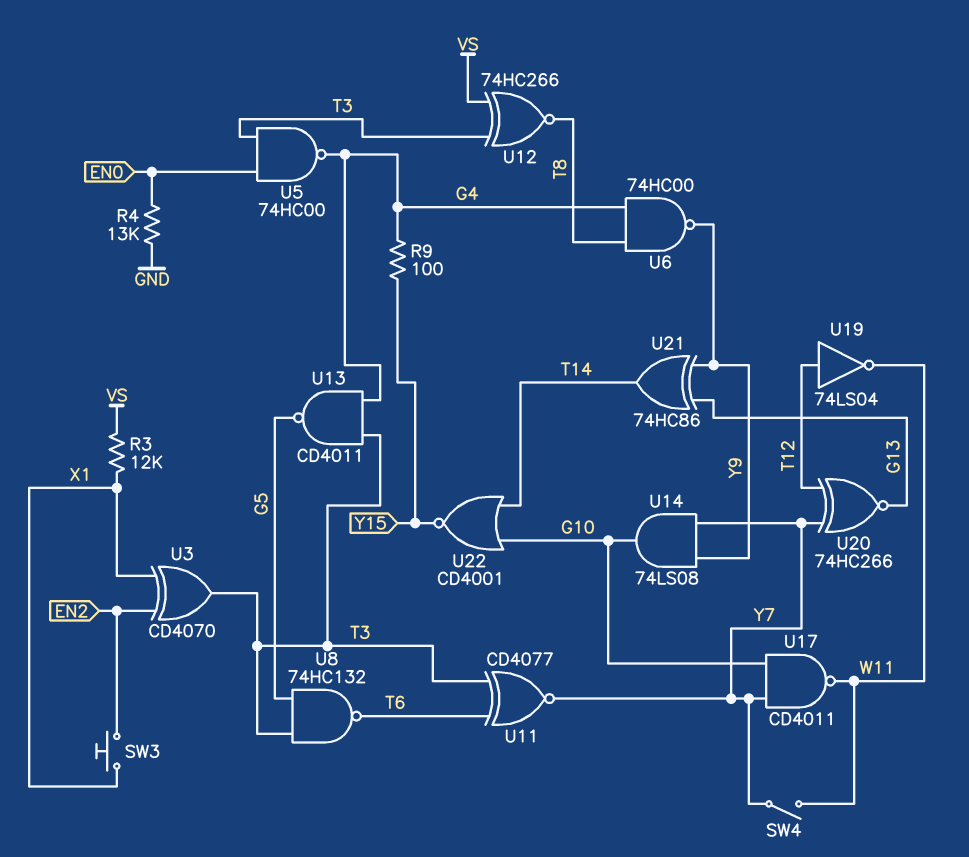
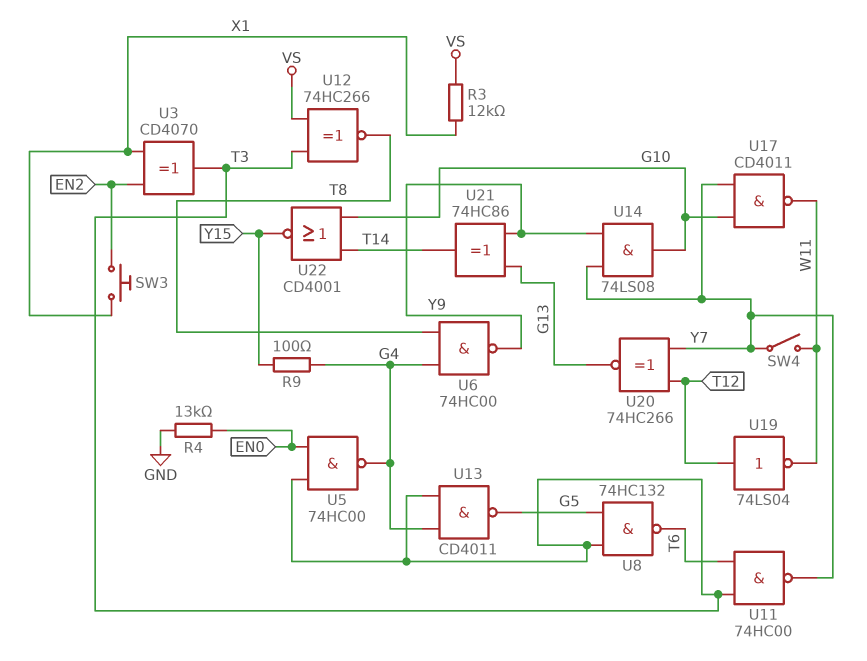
U11: XNOR CD4077 (in T3, in T6, out Y7) -> NAND 74HC00 (in T3, in T6, out Y7)

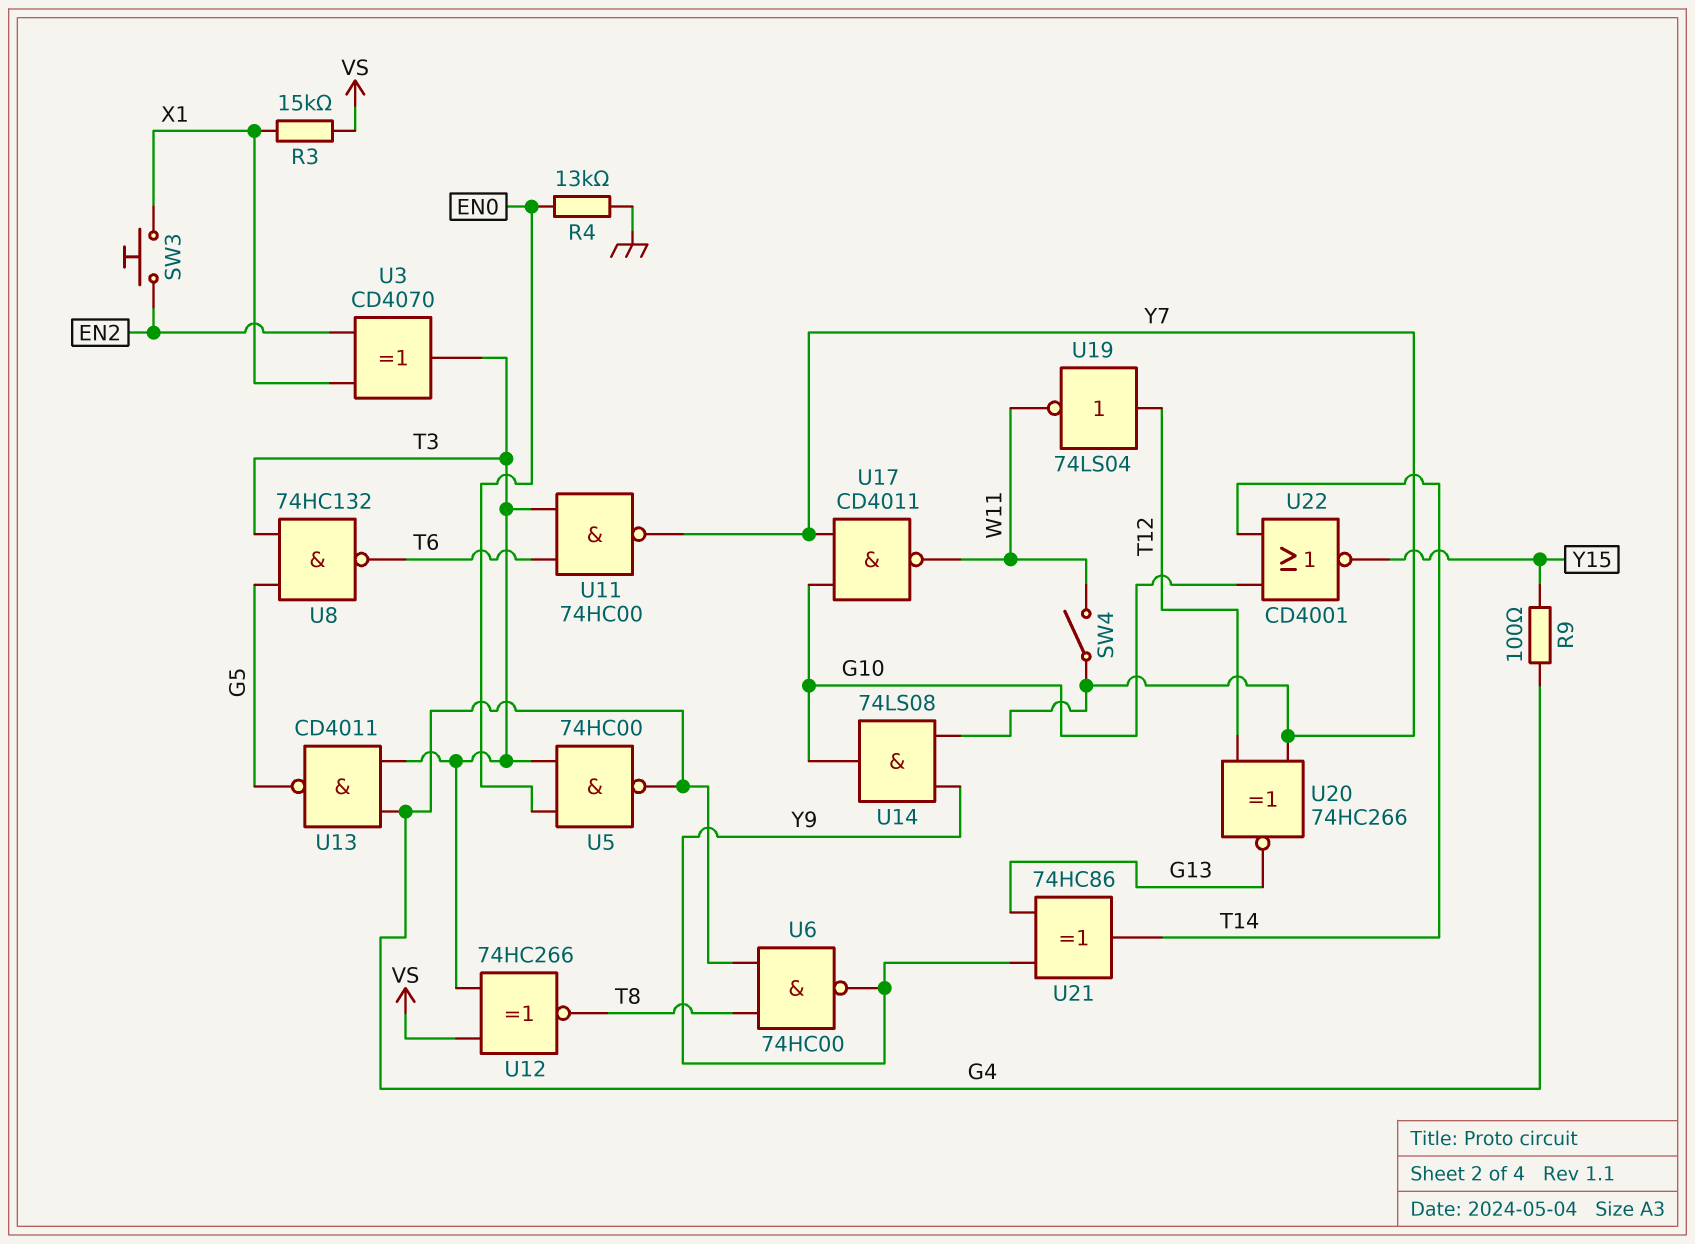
R3: 12k (VS, X1) -> 15k (VS, X1)

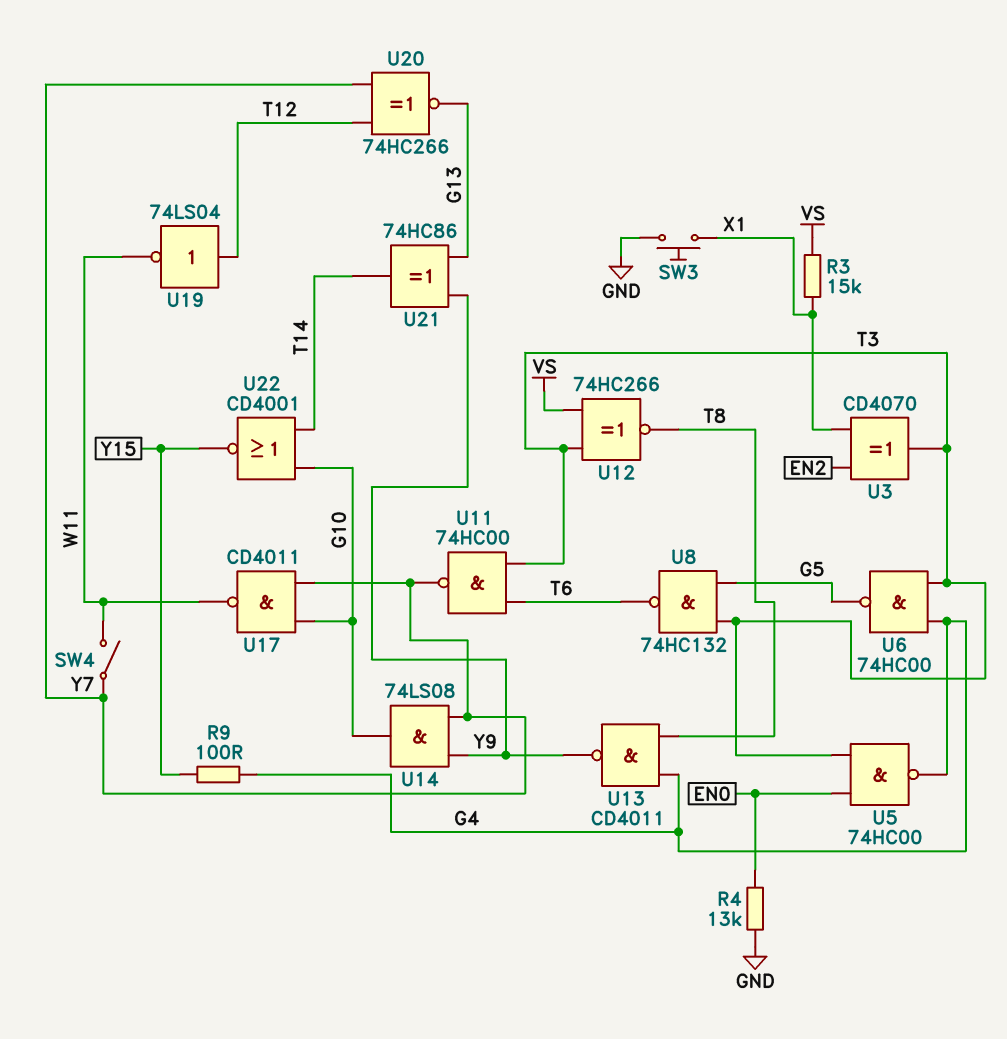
SW3: button (EN2, X1) -> button (GND, X1)
U6: NAND 74HC00 (in G4, in T8, out Y9) -> NAND 74HC00 (in G4, in T3, out G5)
U13: NAND CD4011 (in G4, in T3, out G5) -> NAND CD4011 (in G4, in T8, out Y9)

